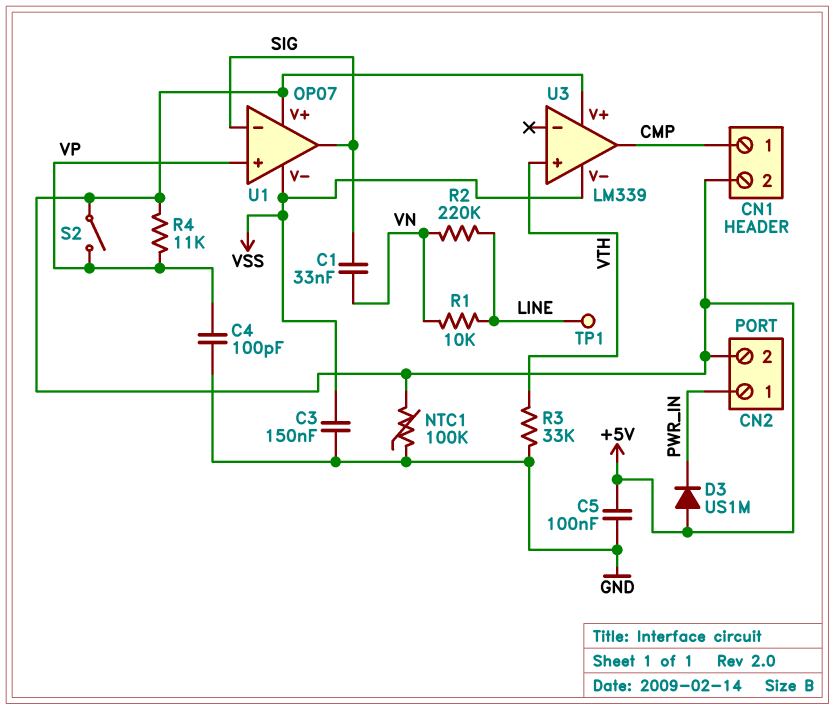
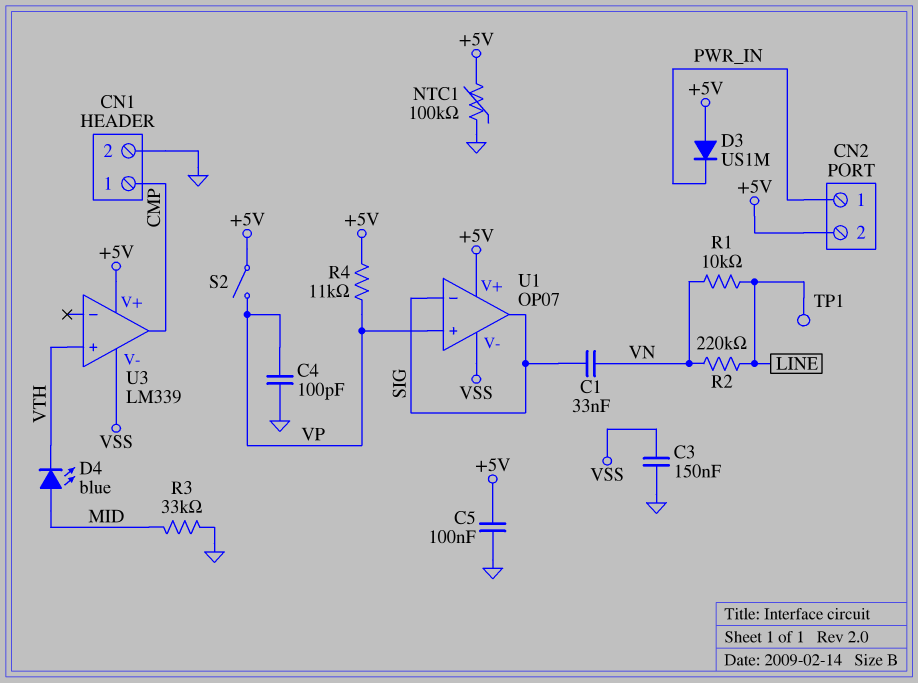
CN1 pin 2: +5V -> GND
D4: none -> LED blue (A MID, K VTH)
R3: 33k (GND, VTH) -> 33k (GND, MID)

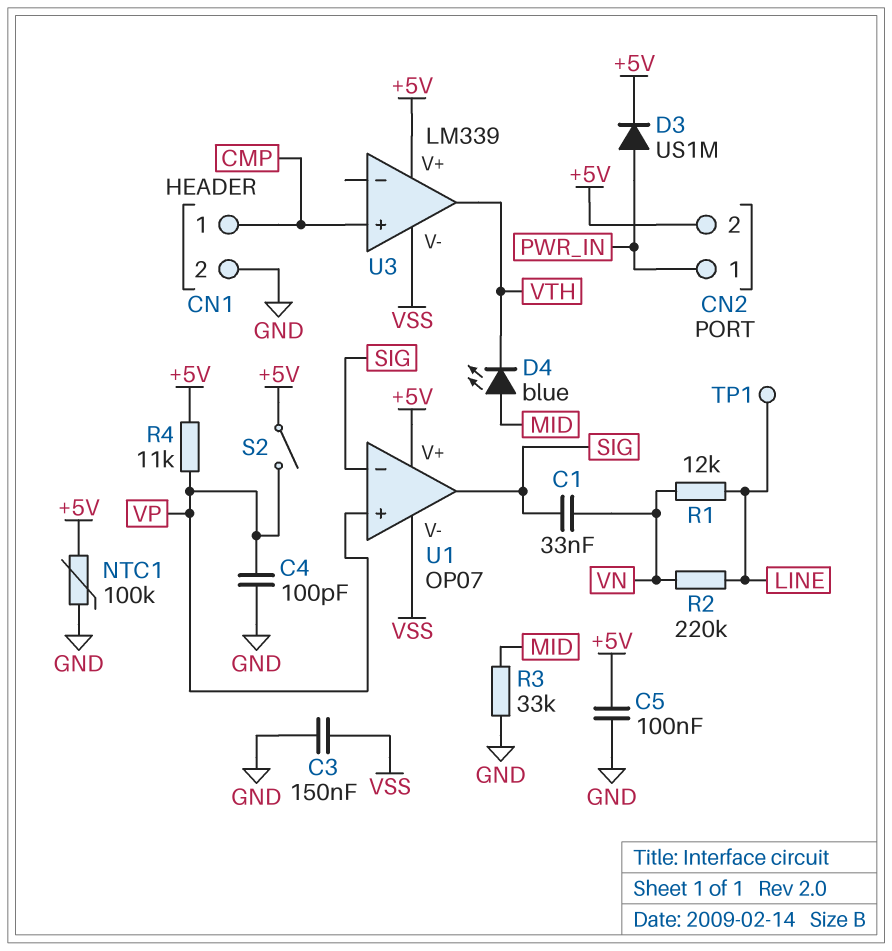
D3: diode US1M (A +5V, K PWR_IN) -> diode US1M (A PWR_IN, K +5V)
R1: 10k (LINE, VN) -> 12k (LINE, VN)
U3 pin in+: VTH -> CMP
U3 pin out: CMP -> VTH

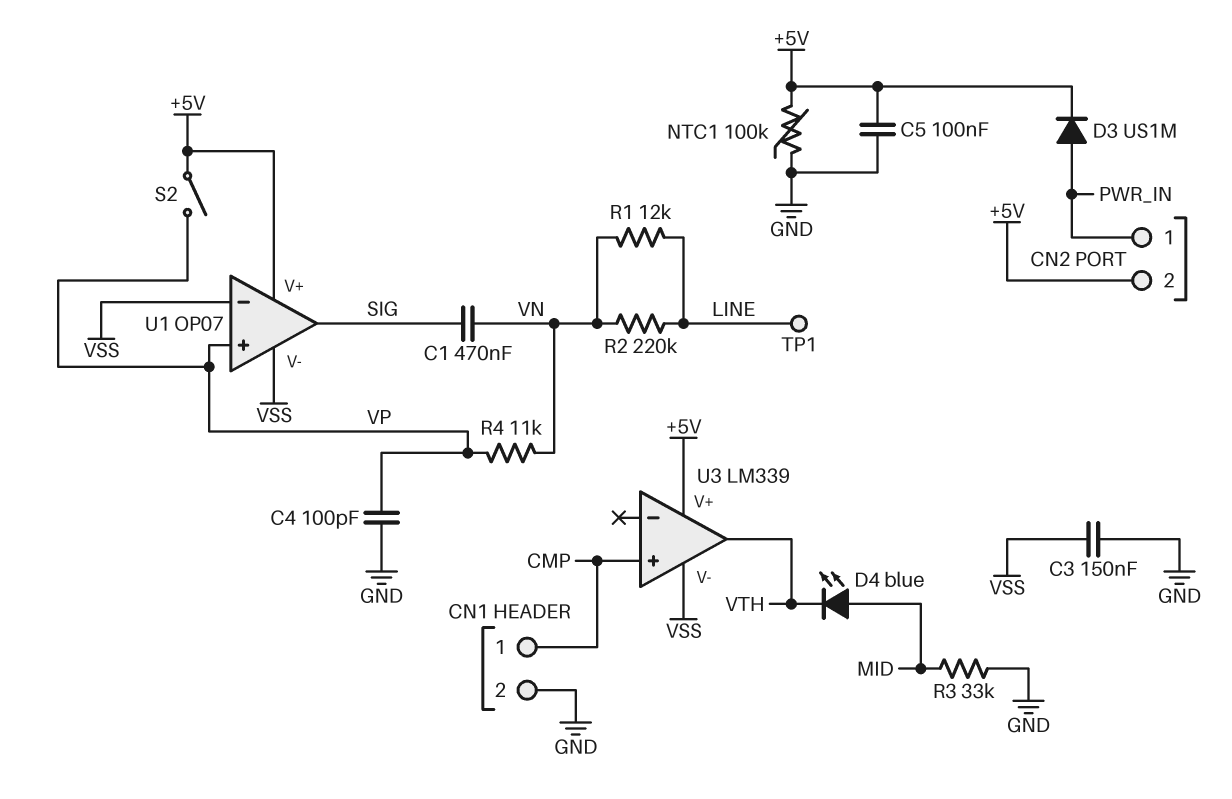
C1: 33nF (SIG, VN) -> 470nF (SIG, VN)
R4: 11k (+5V, VP) -> 11k (VN, VP)
U1 pin in-: SIG -> VSS

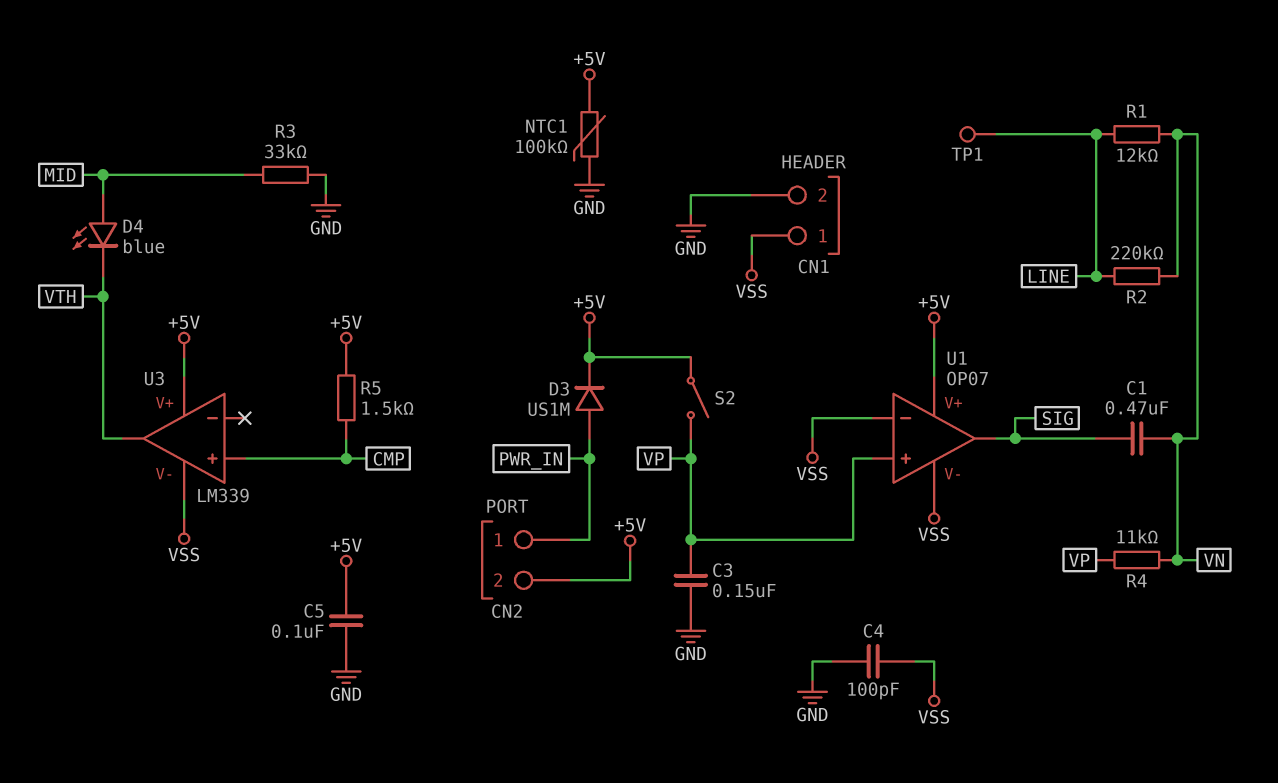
C3: 150nF (GND, VSS) -> 150nF (GND, VP)
C4: 100pF (GND, VP) -> 100pF (GND, VSS)
CN1 pin 1: CMP -> VSS
R5: none -> 1.5k (+5V, CMP)

